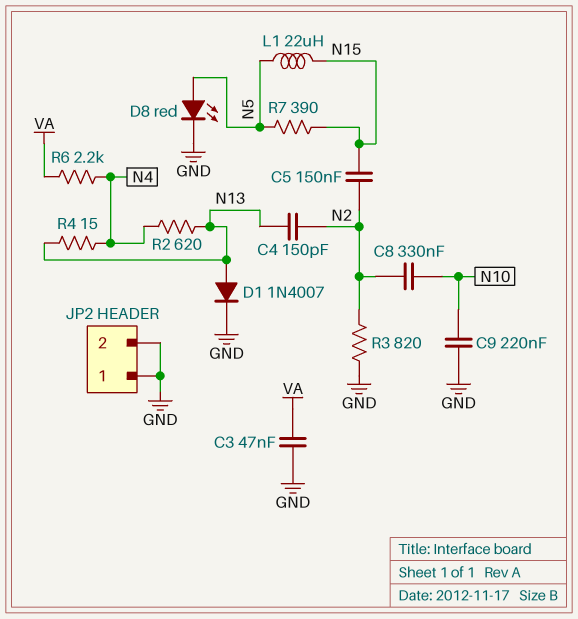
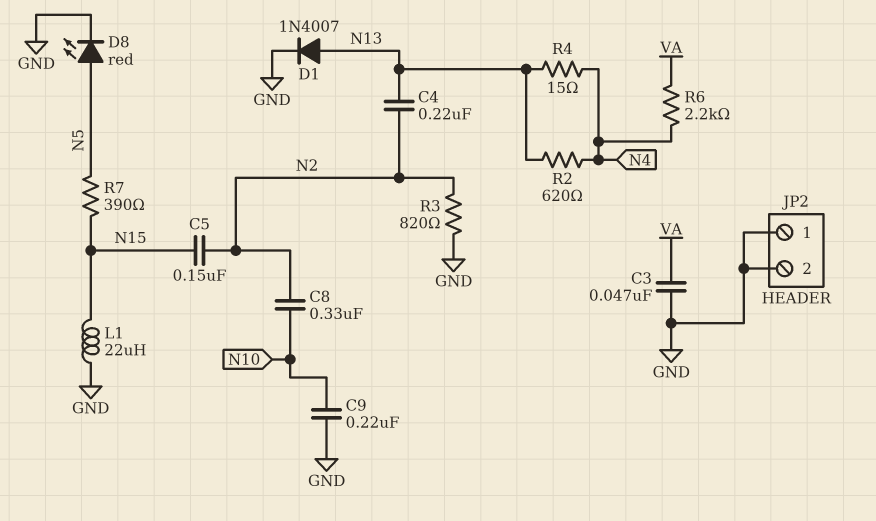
C4: 150pF (N2, N13) -> 220nF (N2, N13)
L1: 22uH (N5, N15) -> 22uH (GND, N15)

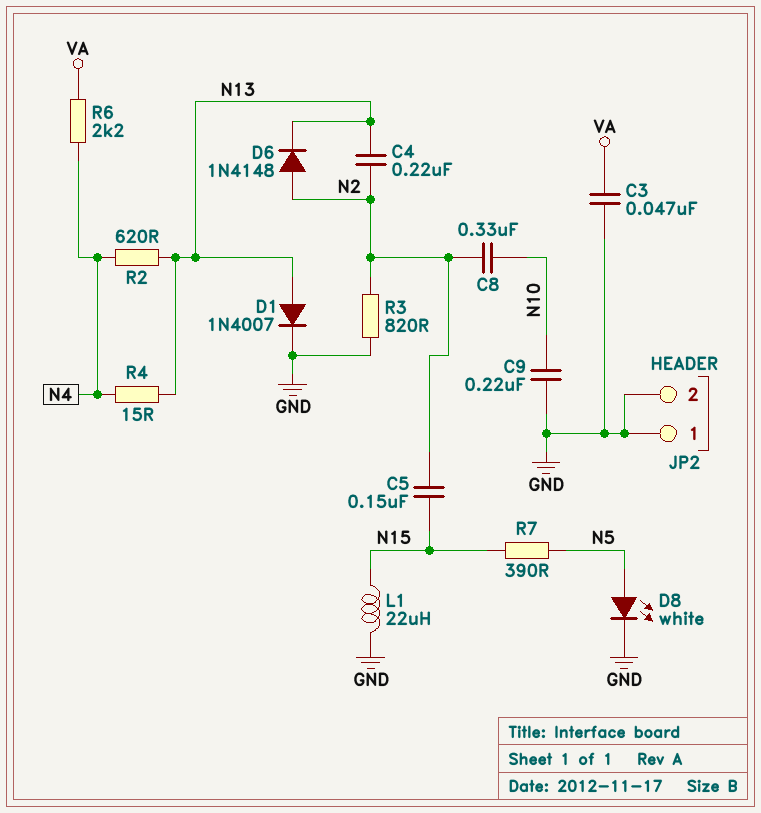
D6: none -> diode 1N4148 (A N2, K N13)
D8: LED red (A N5, K GND) -> LED white (A N5, K GND)

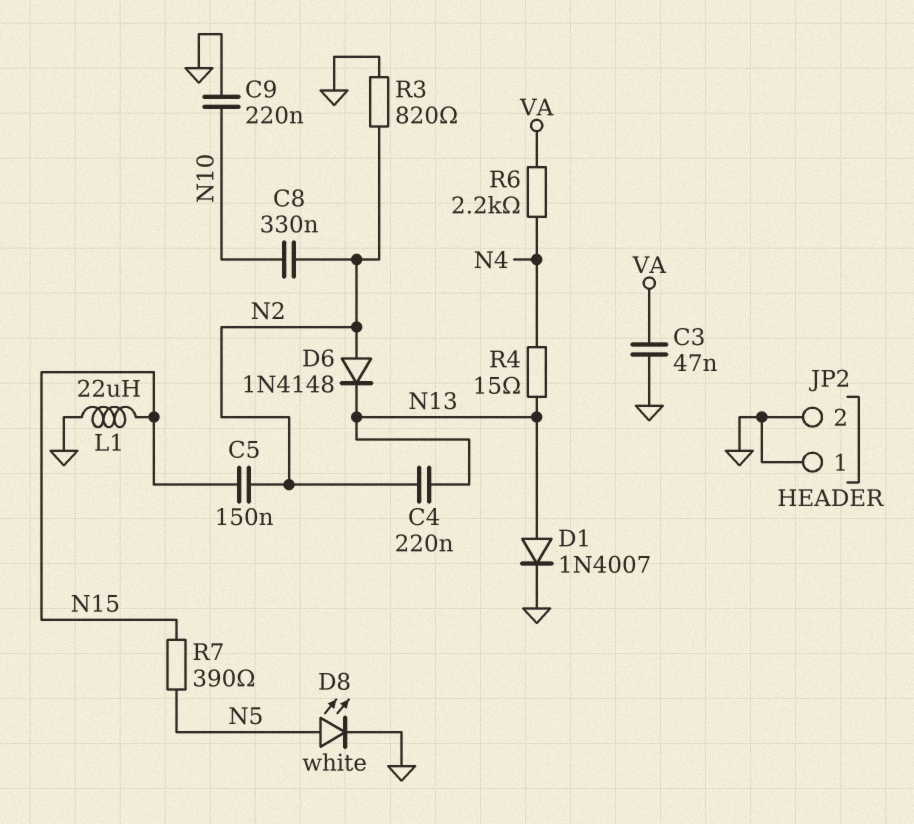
R2: 620 (N4, N13) -> none

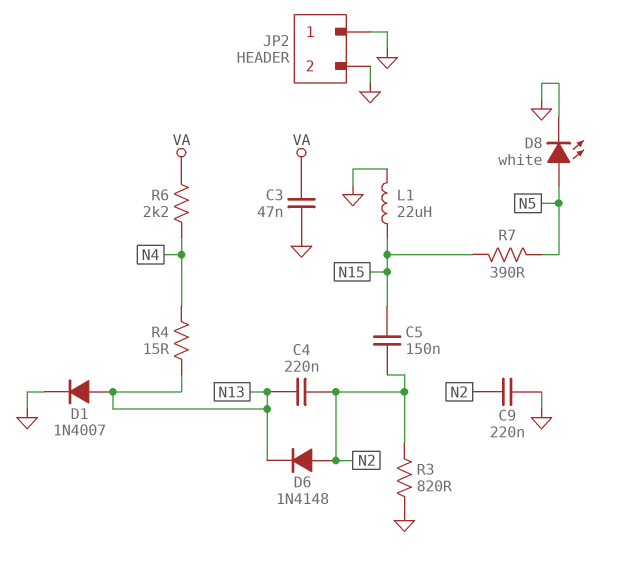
C8: 330nF (N2, N10) -> none
C9: 220nF (GND, N10) -> 220nF (GND, N2)

